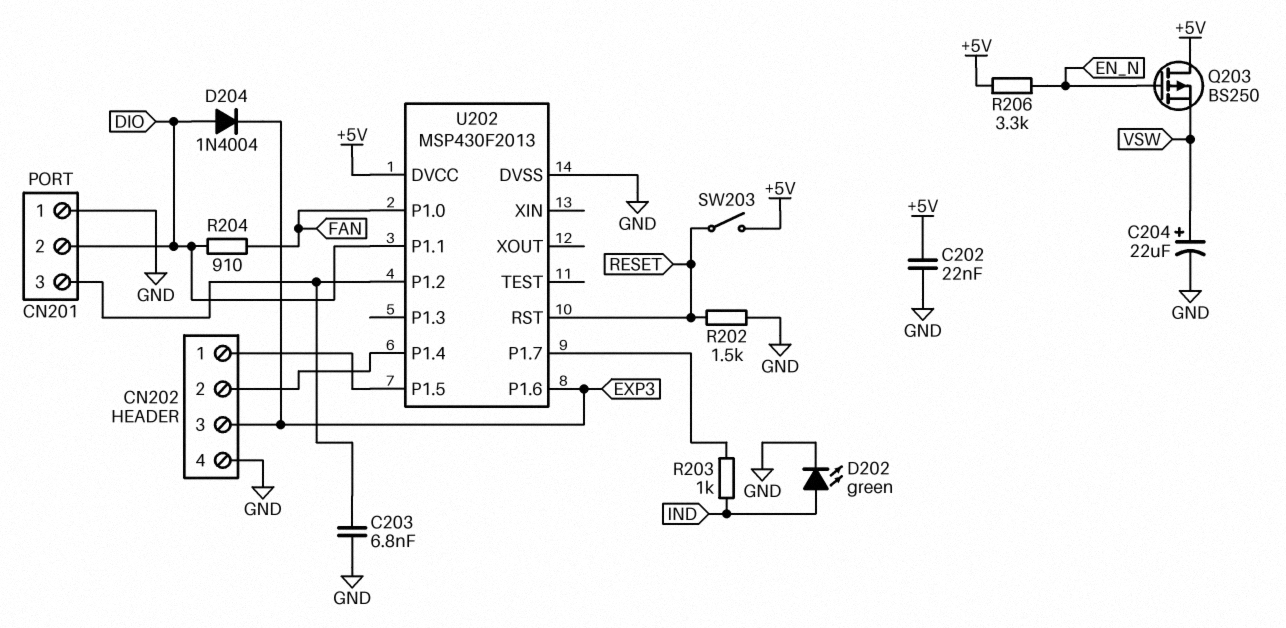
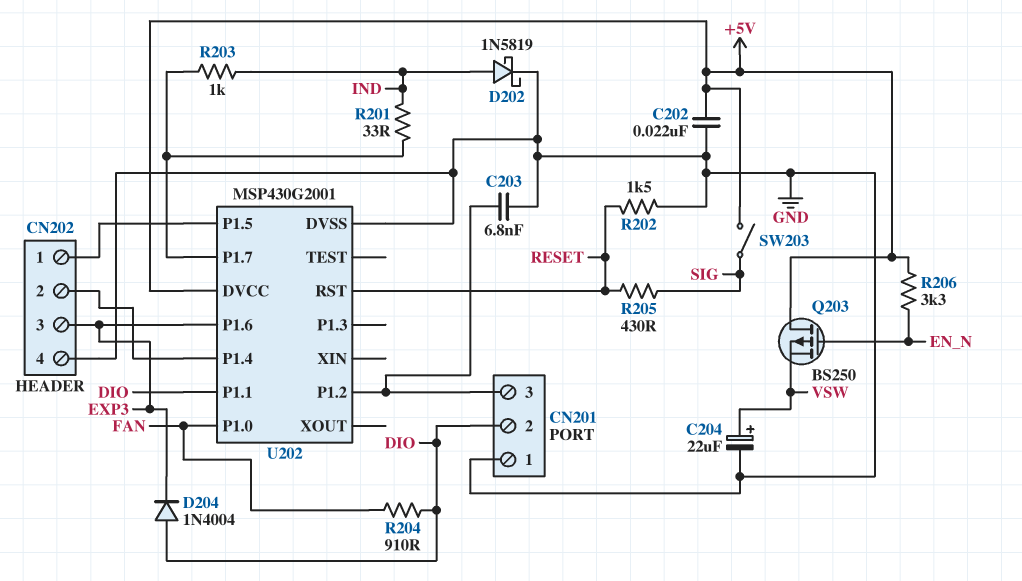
D202: LED green (A IND, K GND) -> schottky 1N5819 (A IND, K GND)
R201: none -> 33 (IND, U202/P1.7)
R205: none -> 430 (RESET, SIG)
SW203: switch (+5V, RESET) -> switch (+5V, SIG)
U202: MSP430F2013 -> MSP430G2001

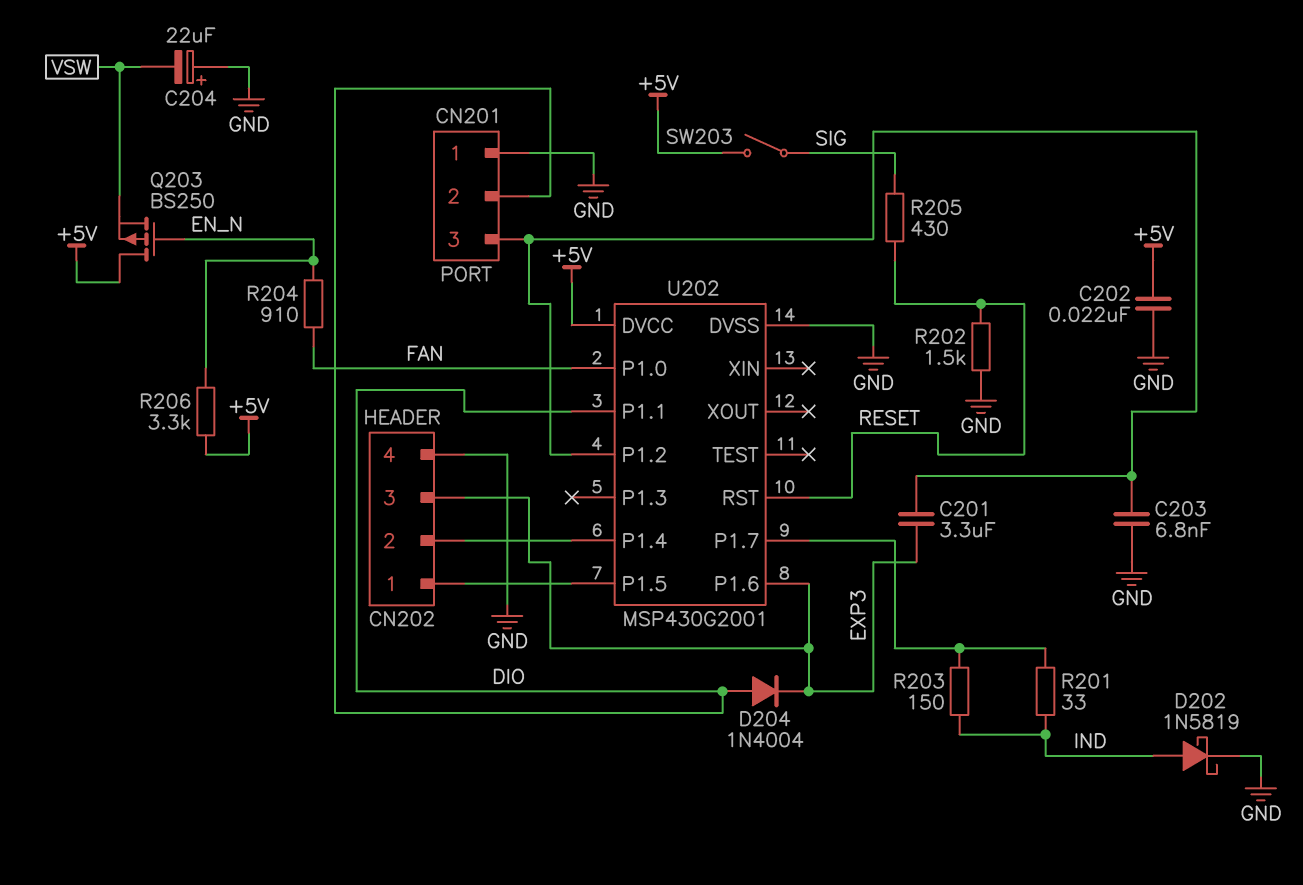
C201: none -> 3.3uF (CN201/3, EXP3)
C204: 22uF (plus VSW, minus GND) -> 22uF (plus GND, minus VSW)
R203: 1k (IND, U202/P1.7) -> 150 (IND, U202/P1.7)
R204: 910 (DIO, FAN) -> 910 (EN_N, FAN)

